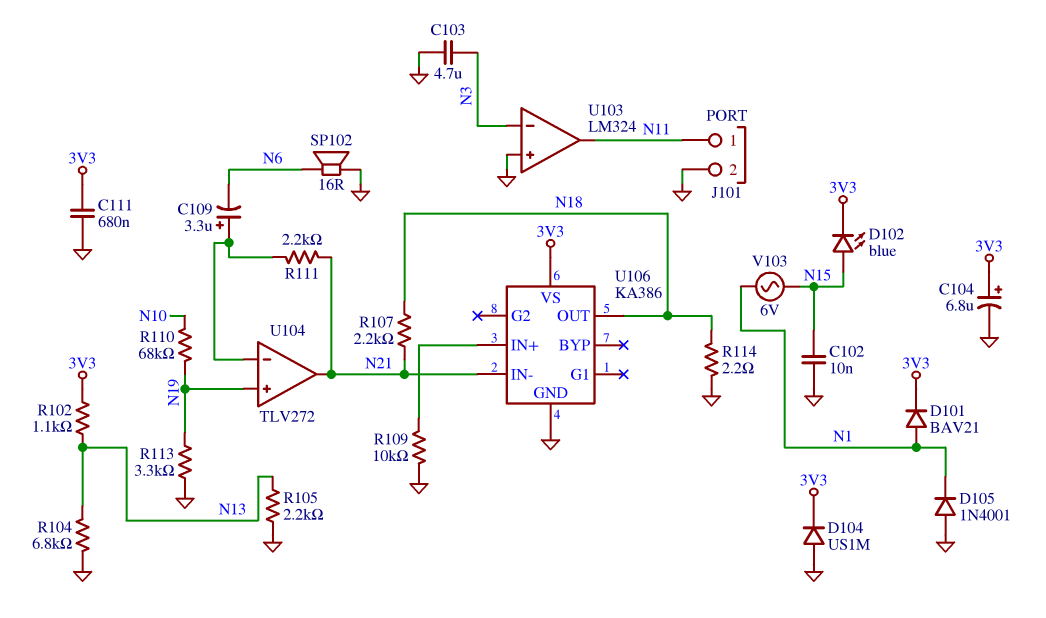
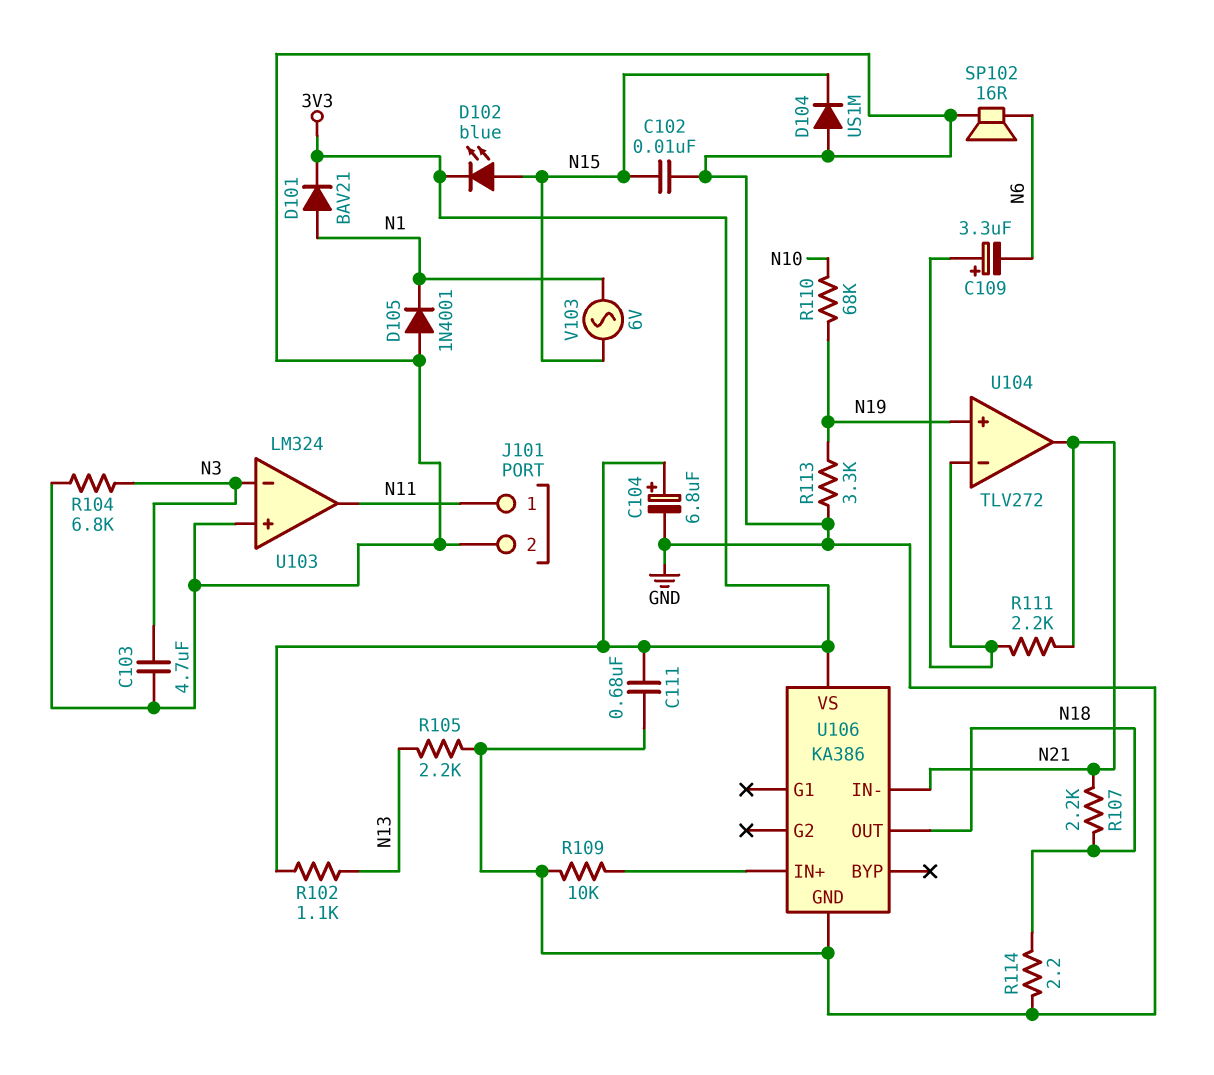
D104: diode US1M (A GND, K 3V3) -> diode US1M (A GND, K N15)
R104: 6.8k (GND, N13) -> 6.8k (GND, N3)

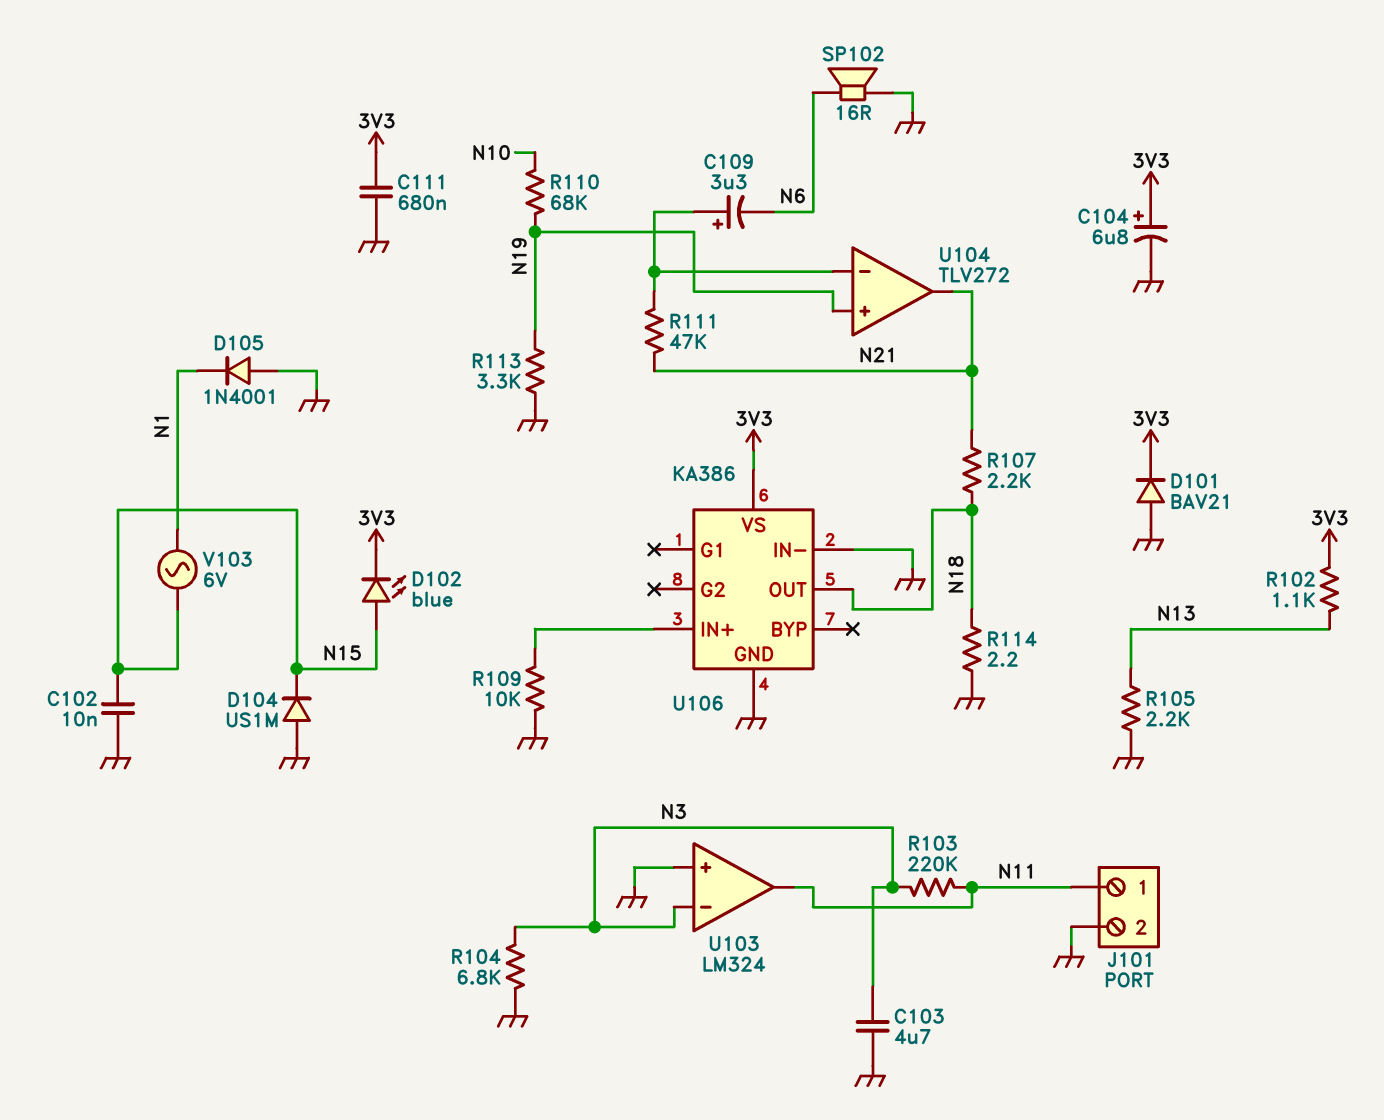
D101: diode BAV21 (A N1, K 3V3) -> diode BAV21 (A GND, K 3V3)
R103: none -> 220k (N3, N11)
R111: 2.2k (N21, U104/in-) -> 47k (N21, U104/in-)
U106 pin IN-: N21 -> GND

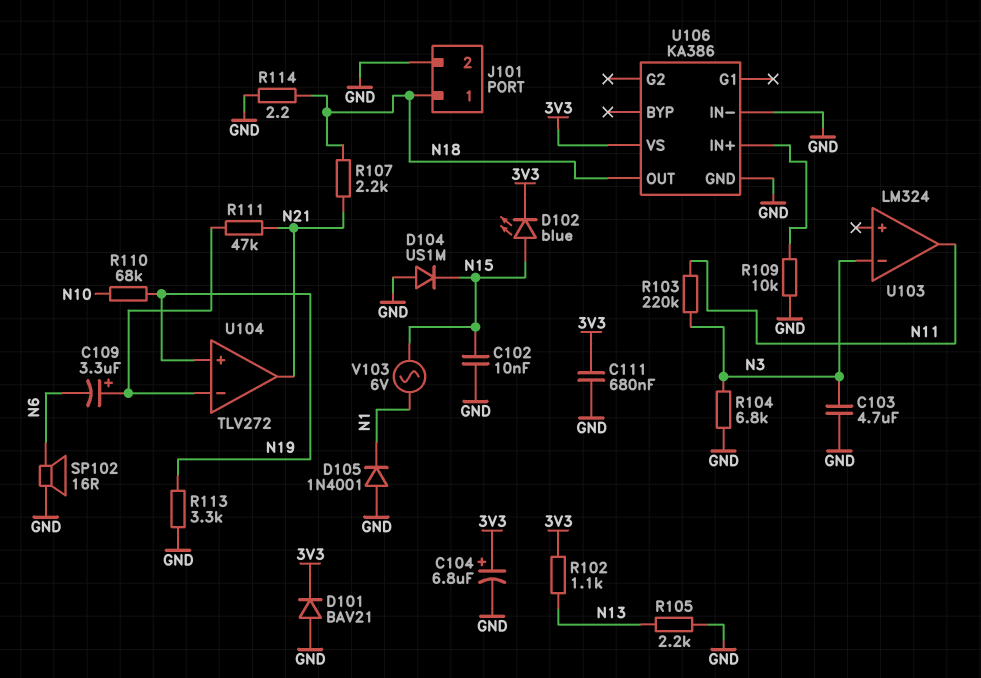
J101 pin 1: N11 -> N18
U103 pin in+: GND -> none

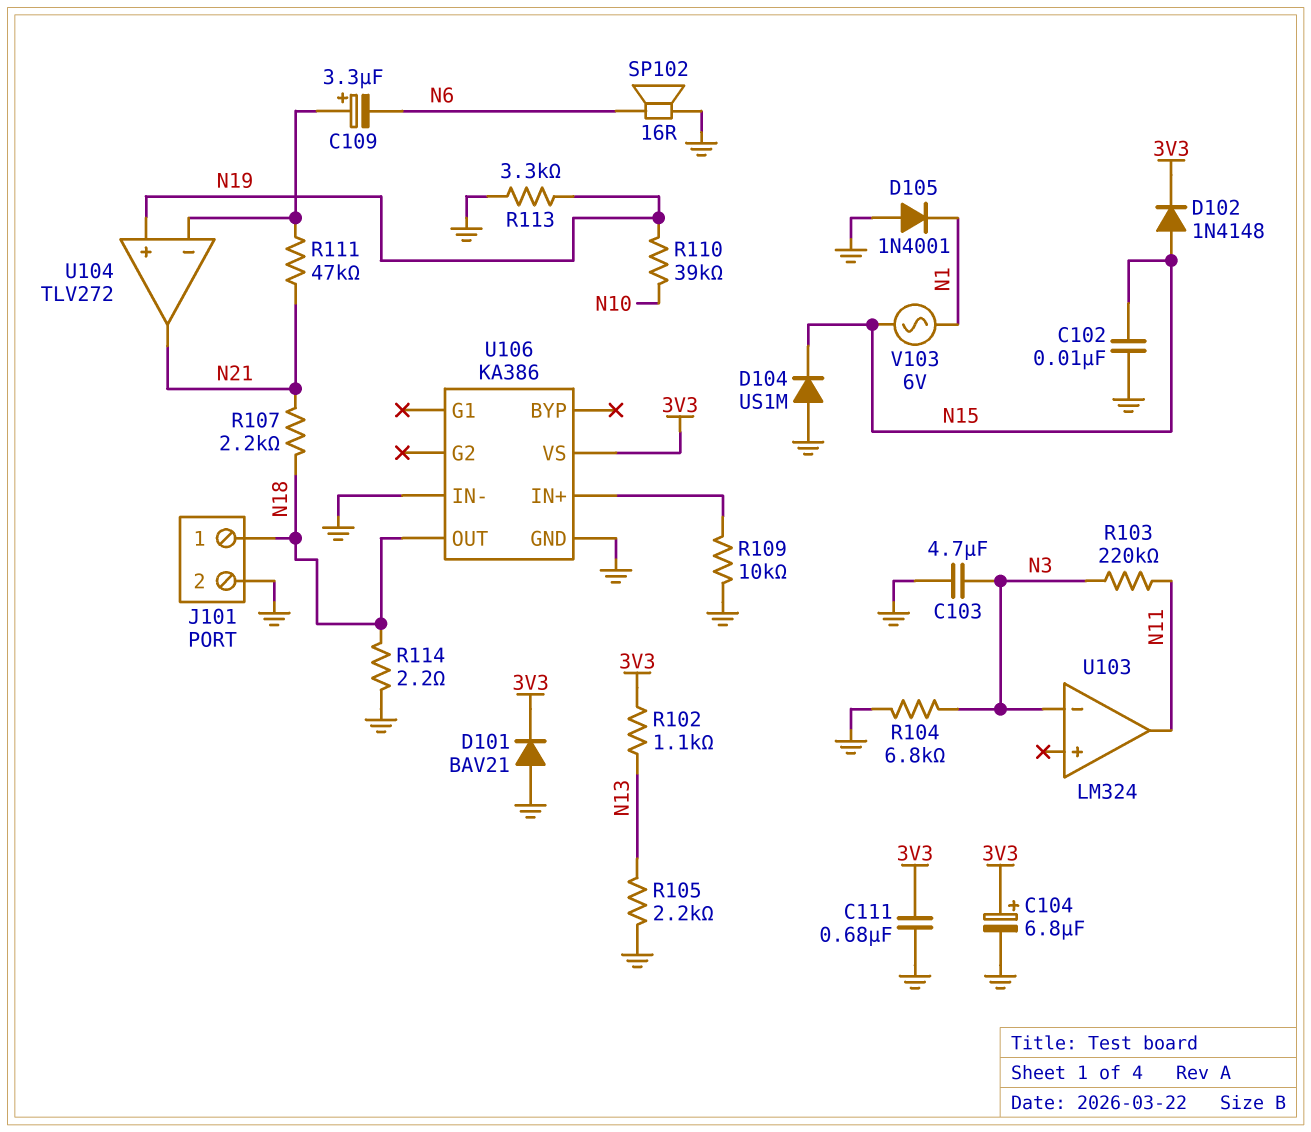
D102: LED blue (A N15, K 3V3) -> diode 1N4148 (A N15, K 3V3)
R110: 68k (N10, N19) -> 39k (N10, N19)

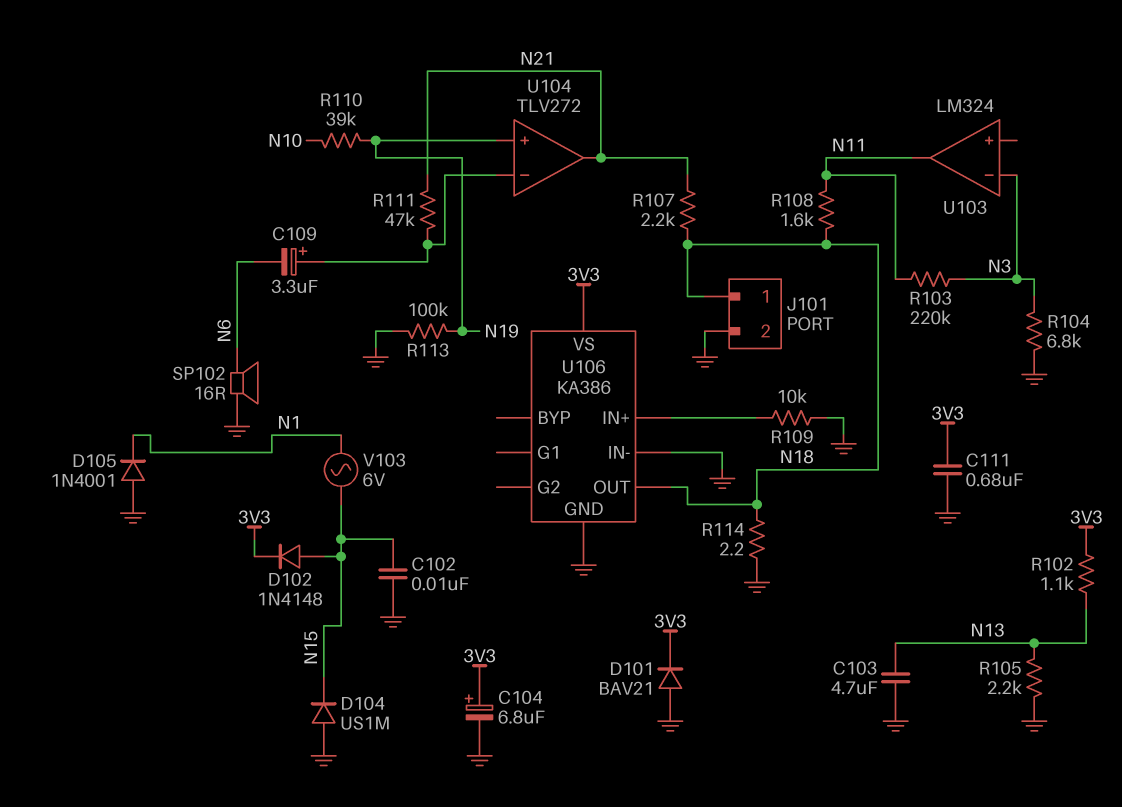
C103: 4.7uF (GND, N3) -> 4.7uF (GND, N13)
R108: none -> 1.6k (N11, N18)
R113: 3.3k (GND, N19) -> 100k (GND, N19)

